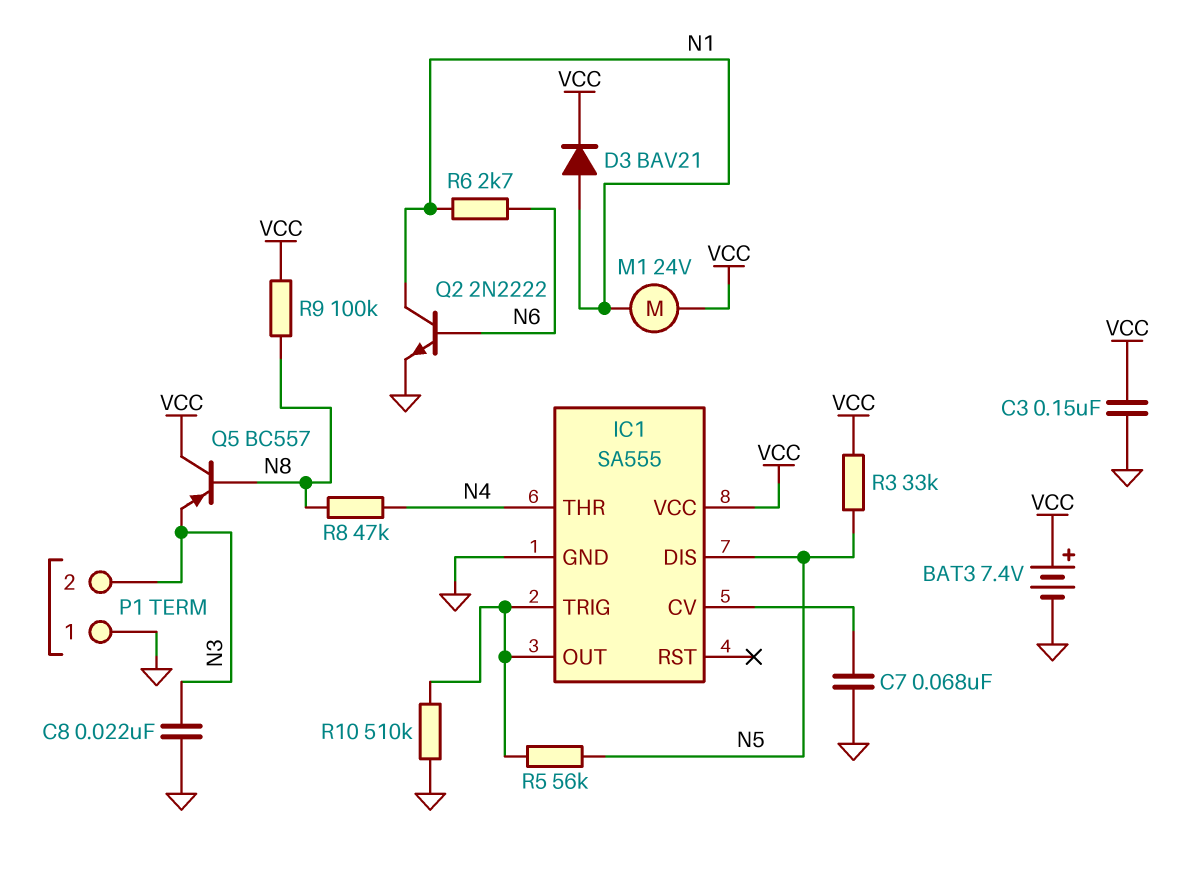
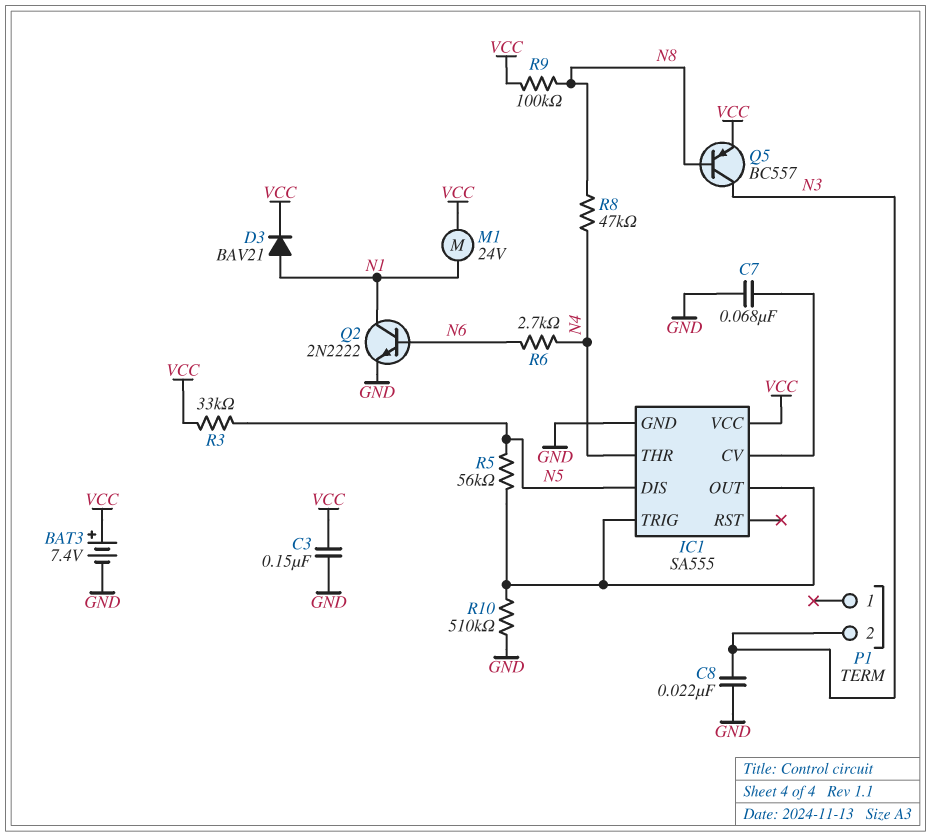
P1 pin 1: GND -> none
Q5: PNP BC557 (B N8, C VCC, E N3) -> PNP BC557 (B N8, C N3, E VCC)
R6: 2.7k (N1, N6) -> 2.7k (N4, N6)

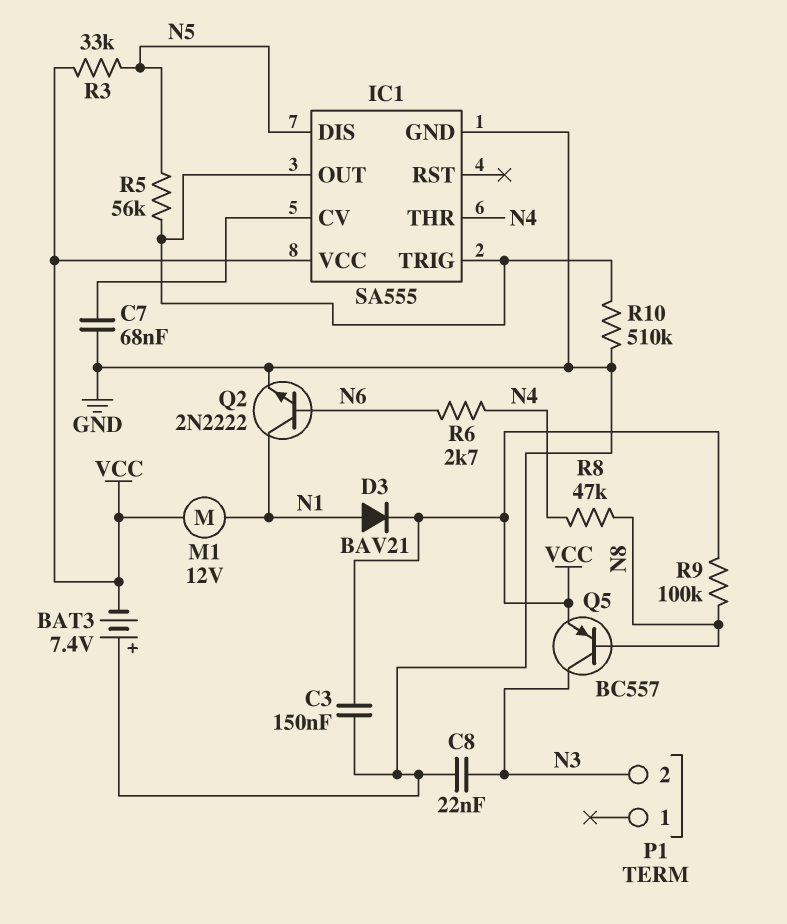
BAT3: 7.4V (plus VCC, minus GND) -> 7.4V (plus GND, minus VCC)
M1: motor 24V (N1, VCC) -> motor 12V (N1, VCC)

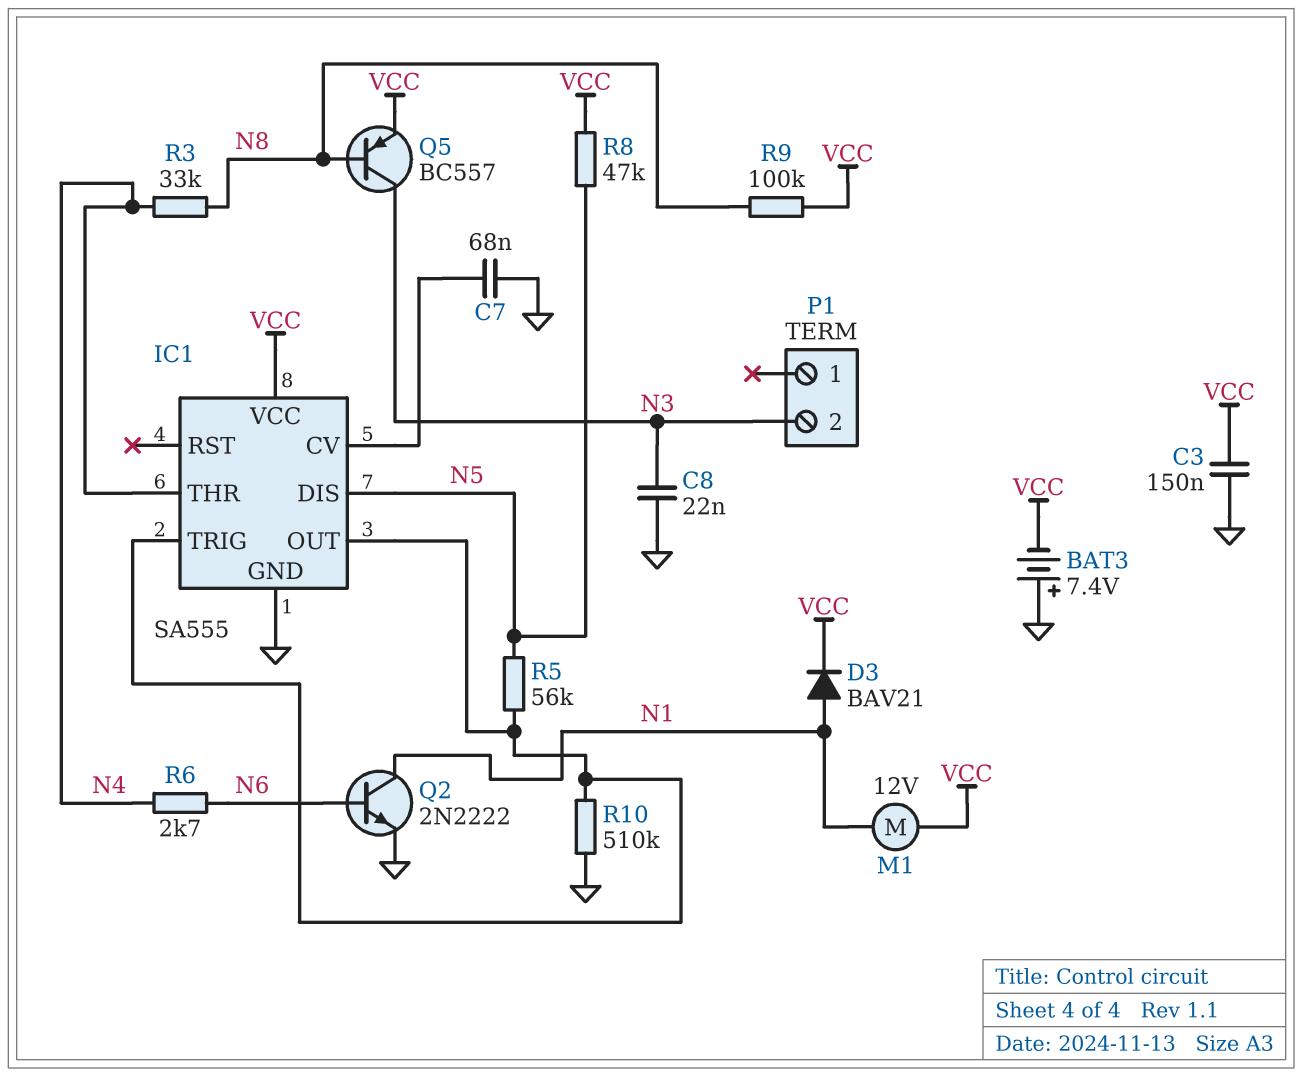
R3: 33k (N5, VCC) -> 33k (N4, N8)
R8: 47k (N4, N8) -> 47k (N5, VCC)

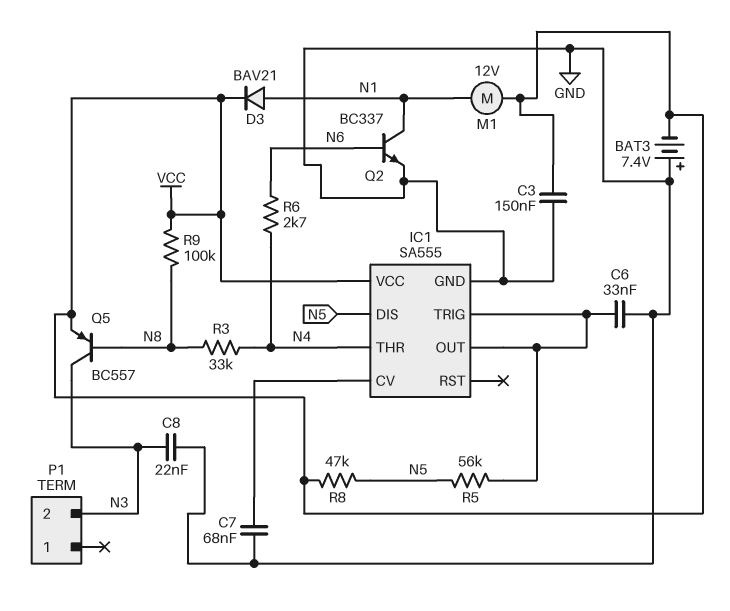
C6: none -> 33nF (GND, IC1/OUT)
Q2: NPN 2N2222 (B N6, C N1, E GND) -> NPN BC337 (B N6, C N1, E GND)
R10: 510k (GND, IC1/OUT) -> none

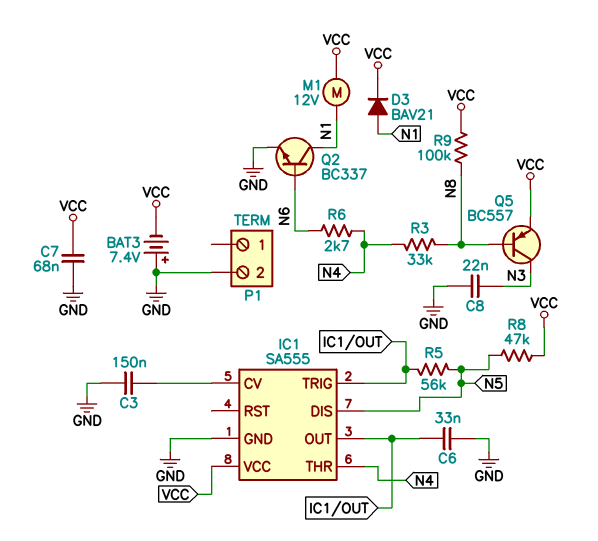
C3: 150nF (GND, VCC) -> 150nF (GND, IC1/CV)
C7: 68nF (GND, IC1/CV) -> 68nF (GND, VCC)
P1 pin 2: N3 -> GND

